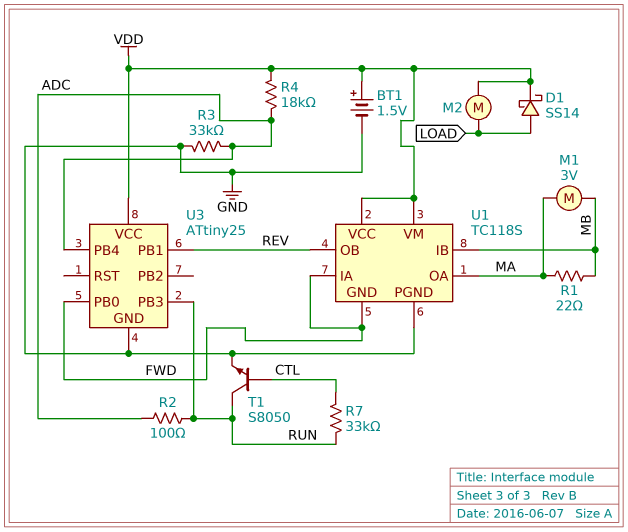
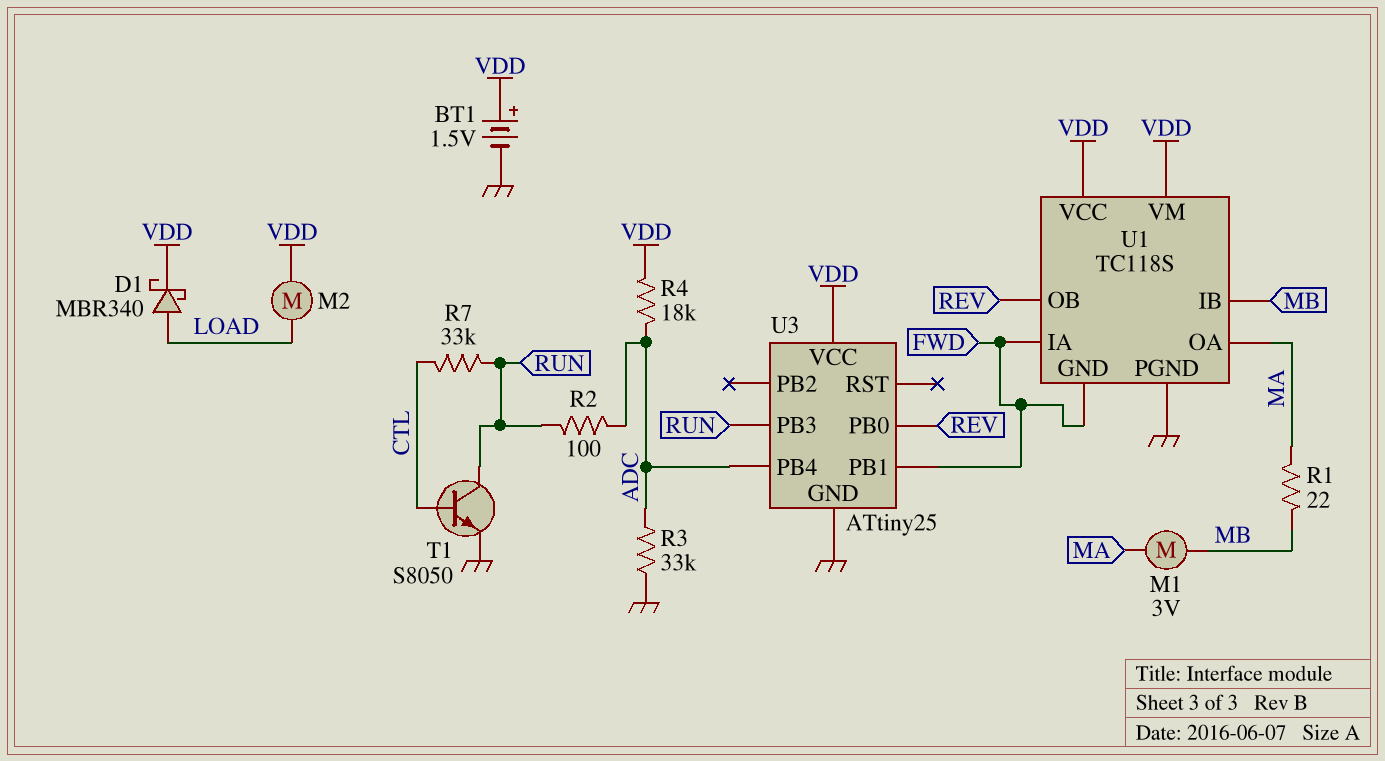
D1: schottky SS14 (A LOAD, K VDD) -> schottky MBR340 (A LOAD, K VDD)
U3 pin PB0: FWD -> REV
U3 pin PB1: REV -> FWD

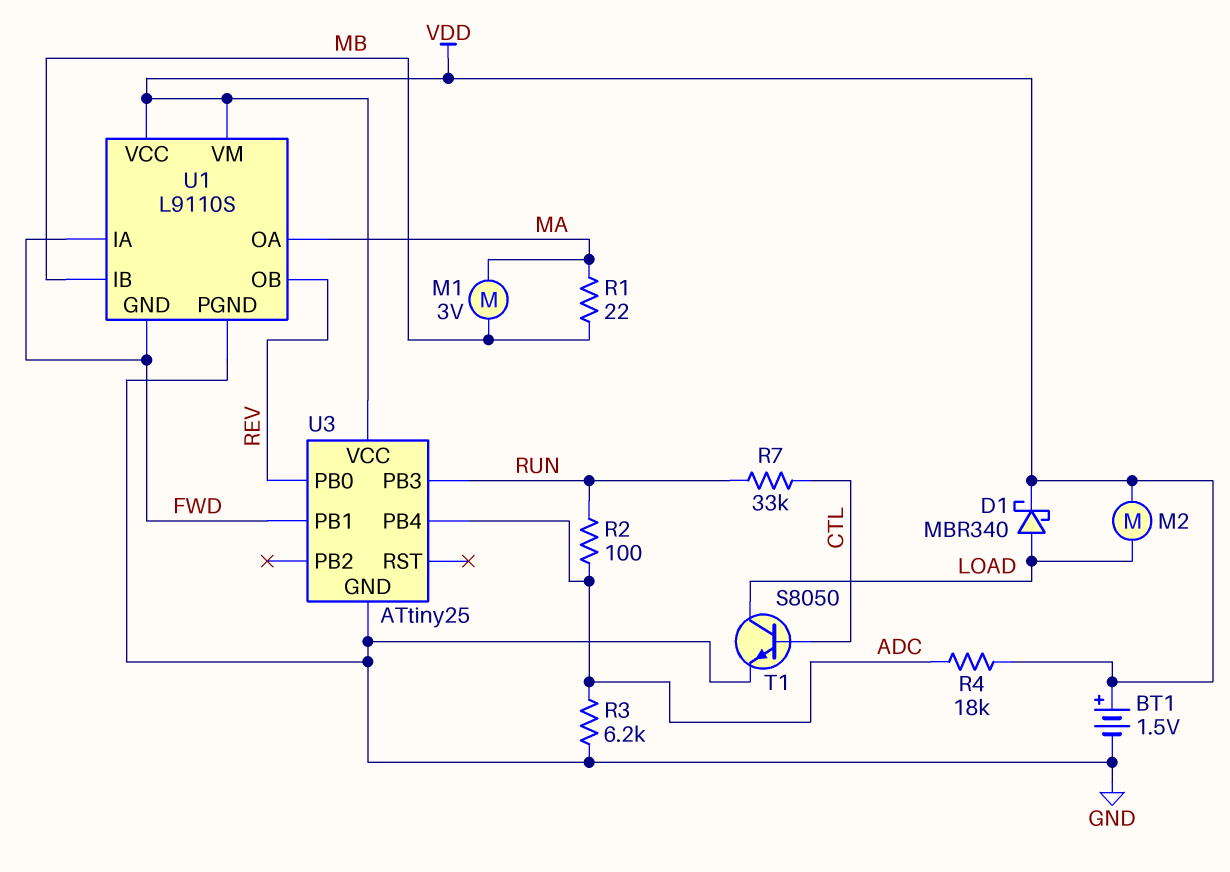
R3: 33k (ADC, GND) -> 6.2k (ADC, GND)
T1: NPN S8050 (B CTL, C RUN, E GND) -> NPN S8050 (B CTL, C LOAD, E GND)
U1: TC118S -> L9110S

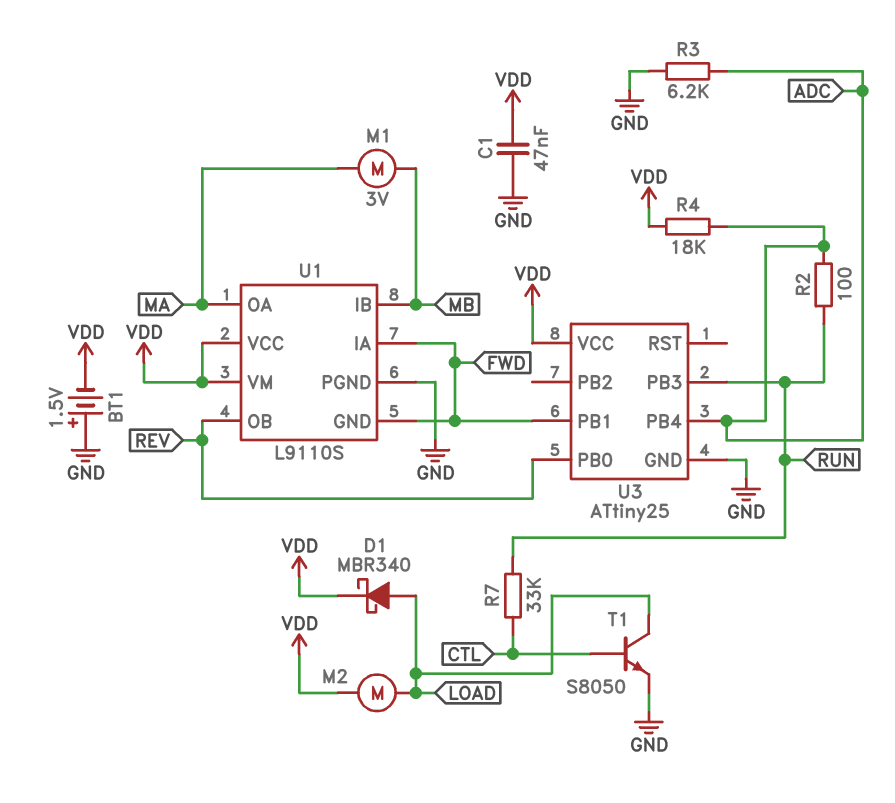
BT1: 1.5V (plus VDD, minus GND) -> 1.5V (plus GND, minus VDD)
C1: none -> 47nF (GND, VDD)
R1: 22 (MA, MB) -> none

